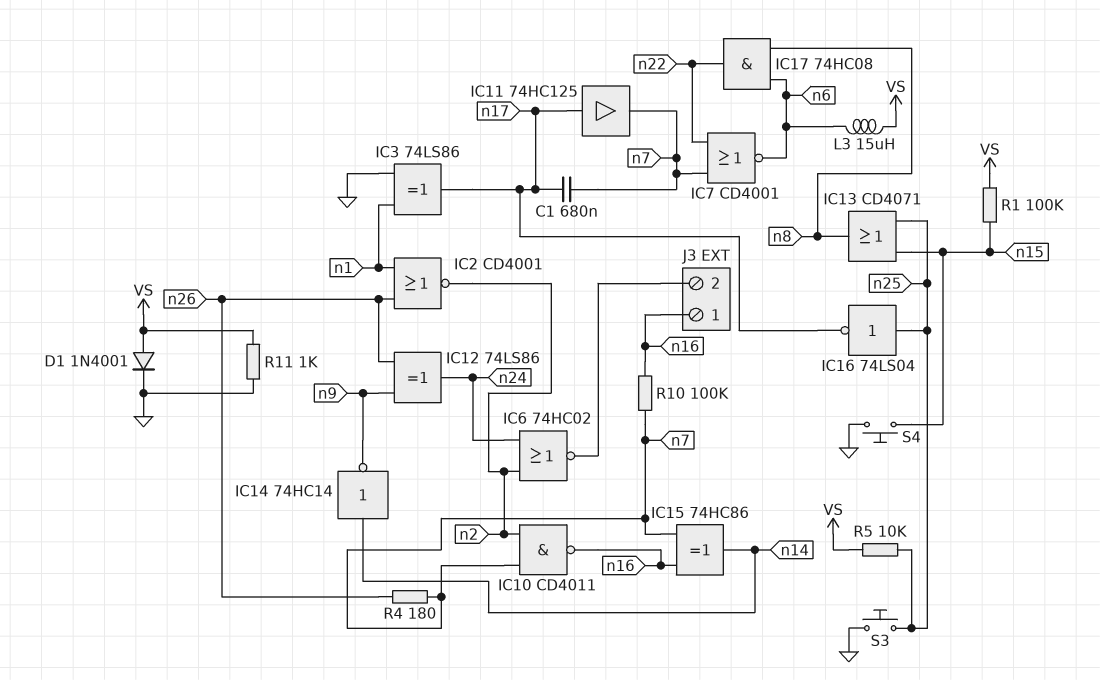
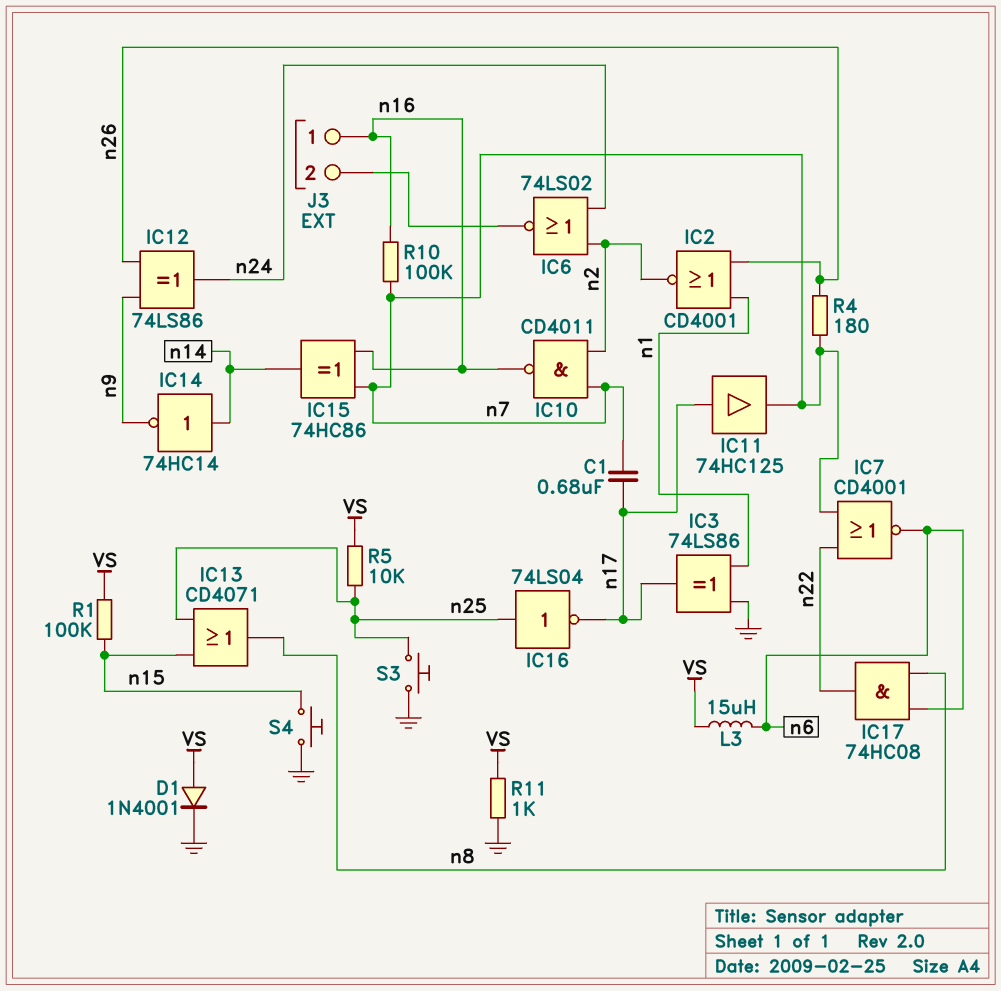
IC6: NOR 74HC02 (in n2, in n24, out J3/2) -> NOR 74LS02 (in n2, in n24, out J3/2)

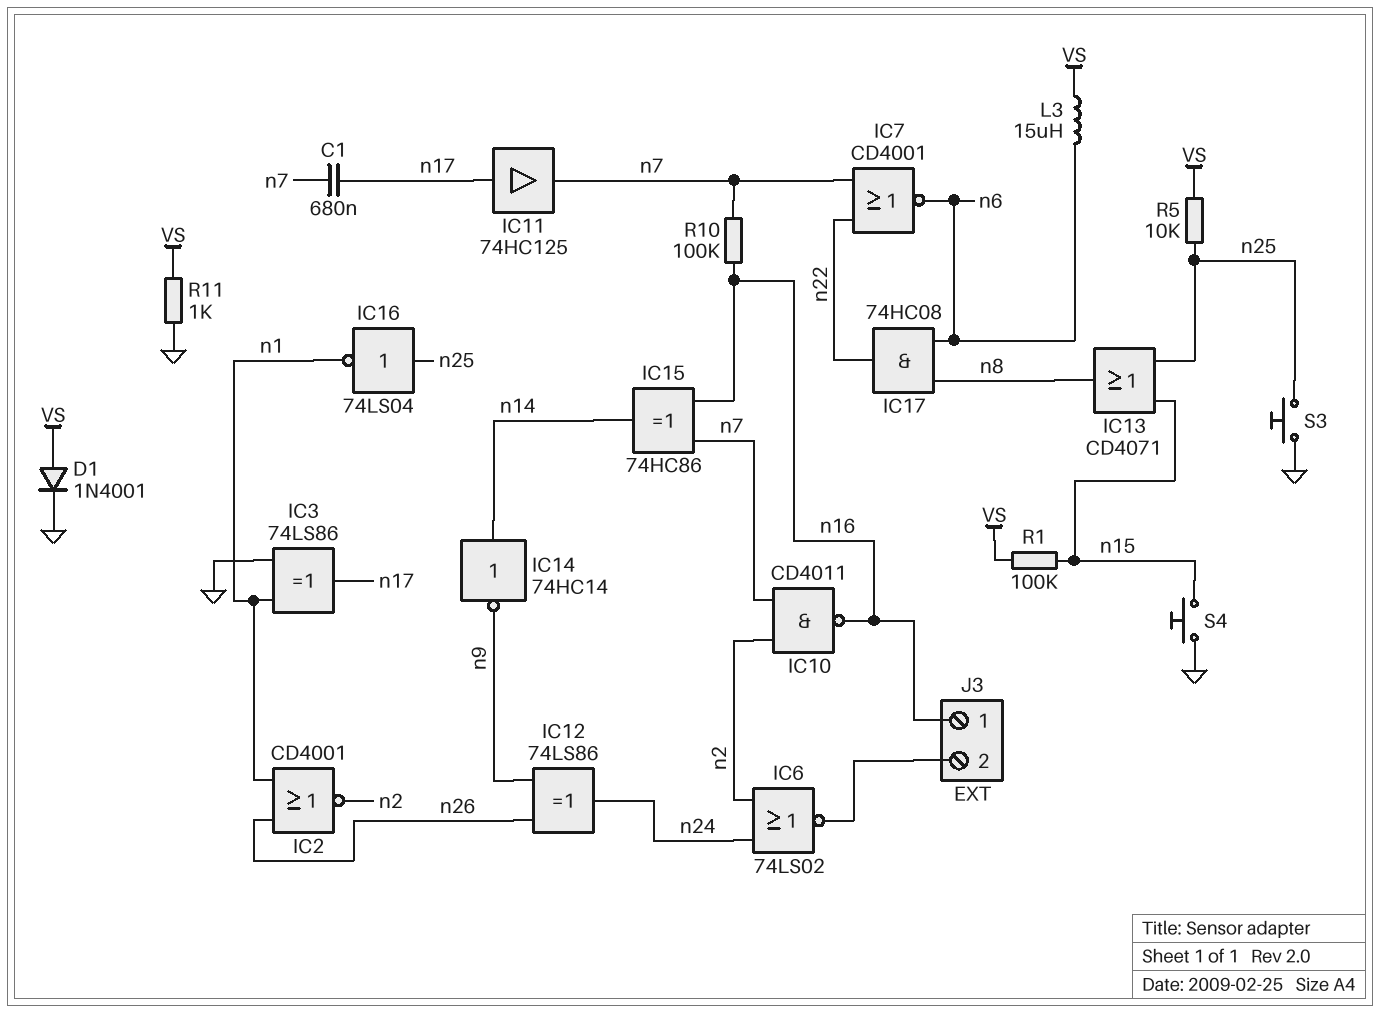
IC16: NOT 74LS04 (in n25, out n17) -> NOT 74LS04 (in n25, out n1)
R4: 180 (n7, n26) -> none

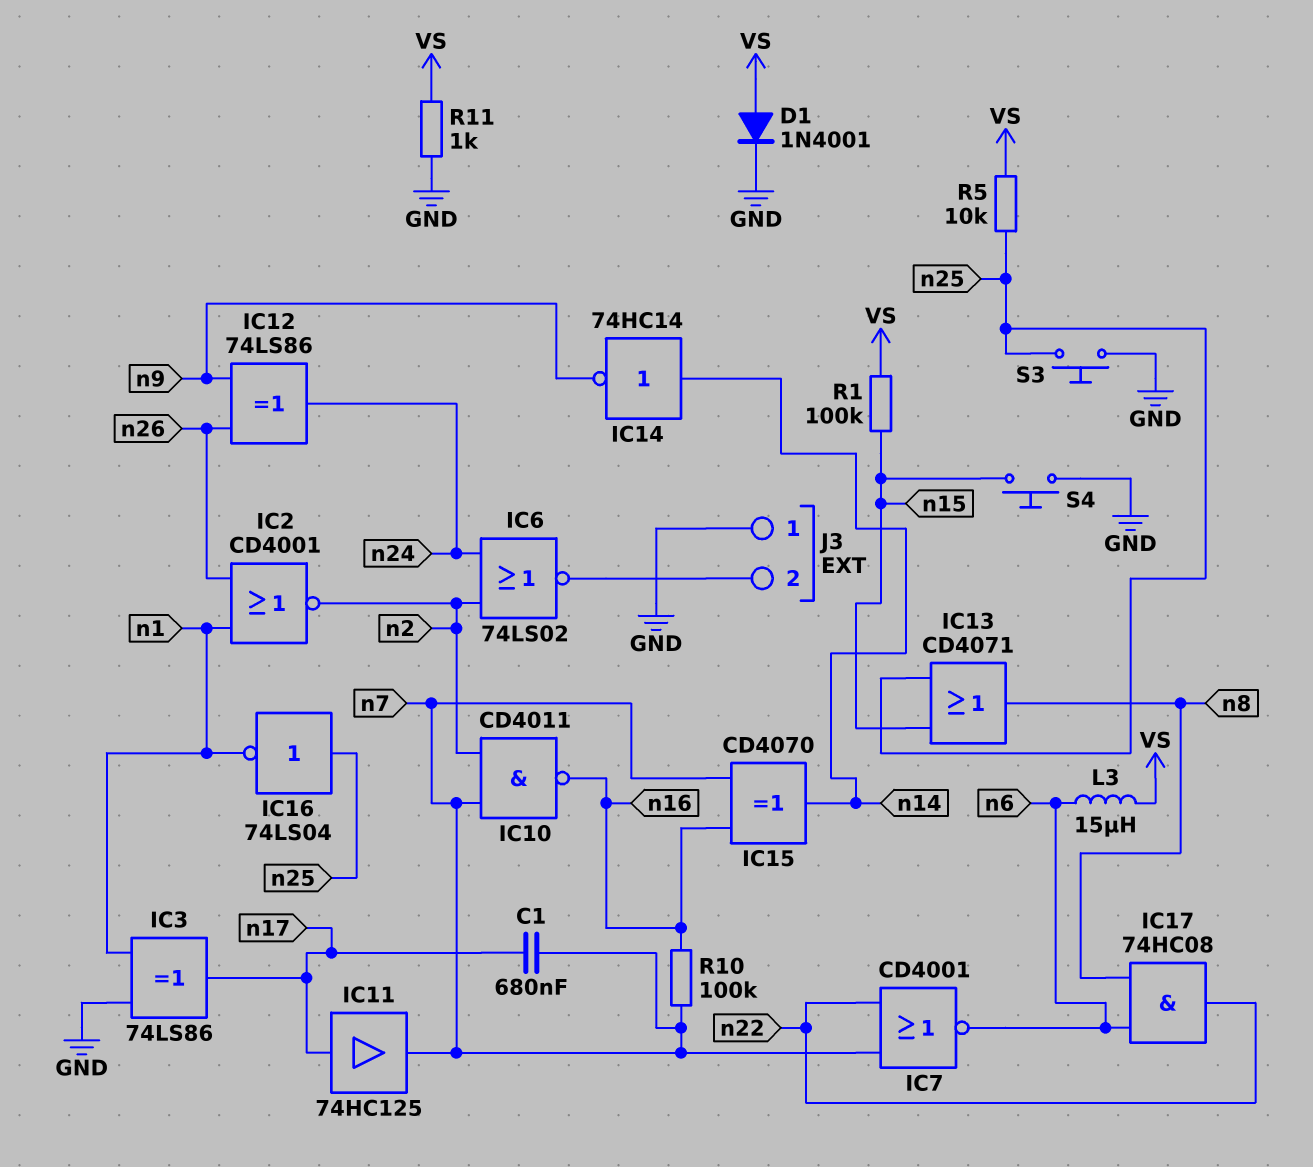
IC15: XOR 74HC86 (in n7, in n16, out n14) -> XOR CD4070 (in n7, in n16, out n14)
J3 pin 1: n16 -> GND

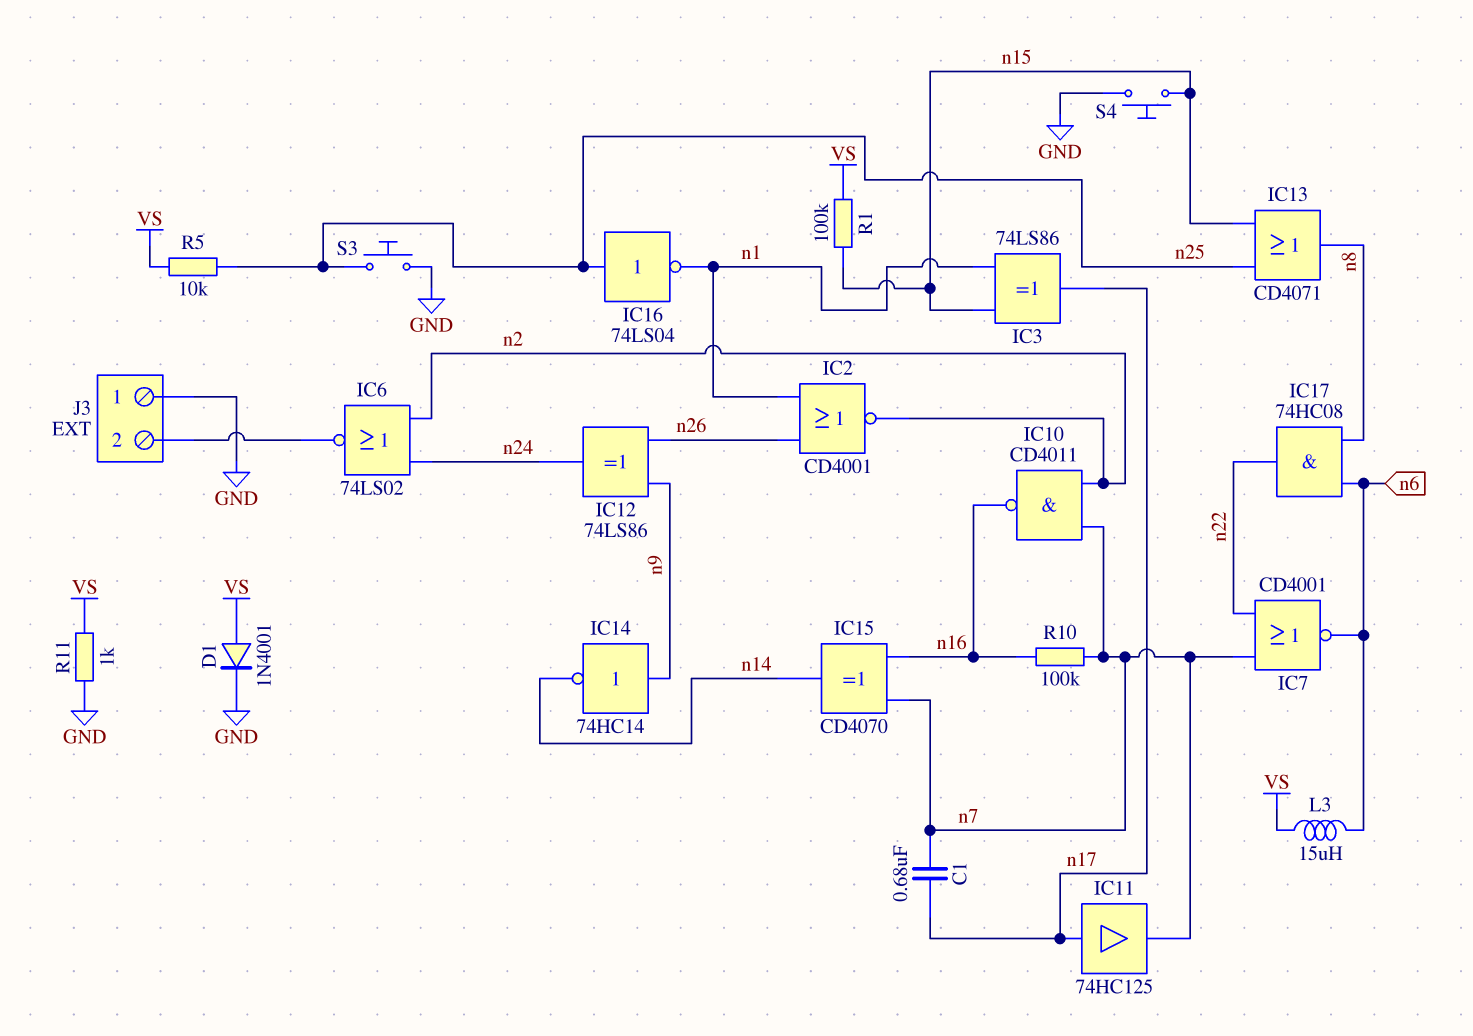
IC3: XOR 74LS86 (in GND, in n1, out n17) -> XOR 74LS86 (in n1, in n15, out n17)
IC14: NOT 74HC14 (in n14, out n9) -> NOT 74HC14 (in n9, out n14)

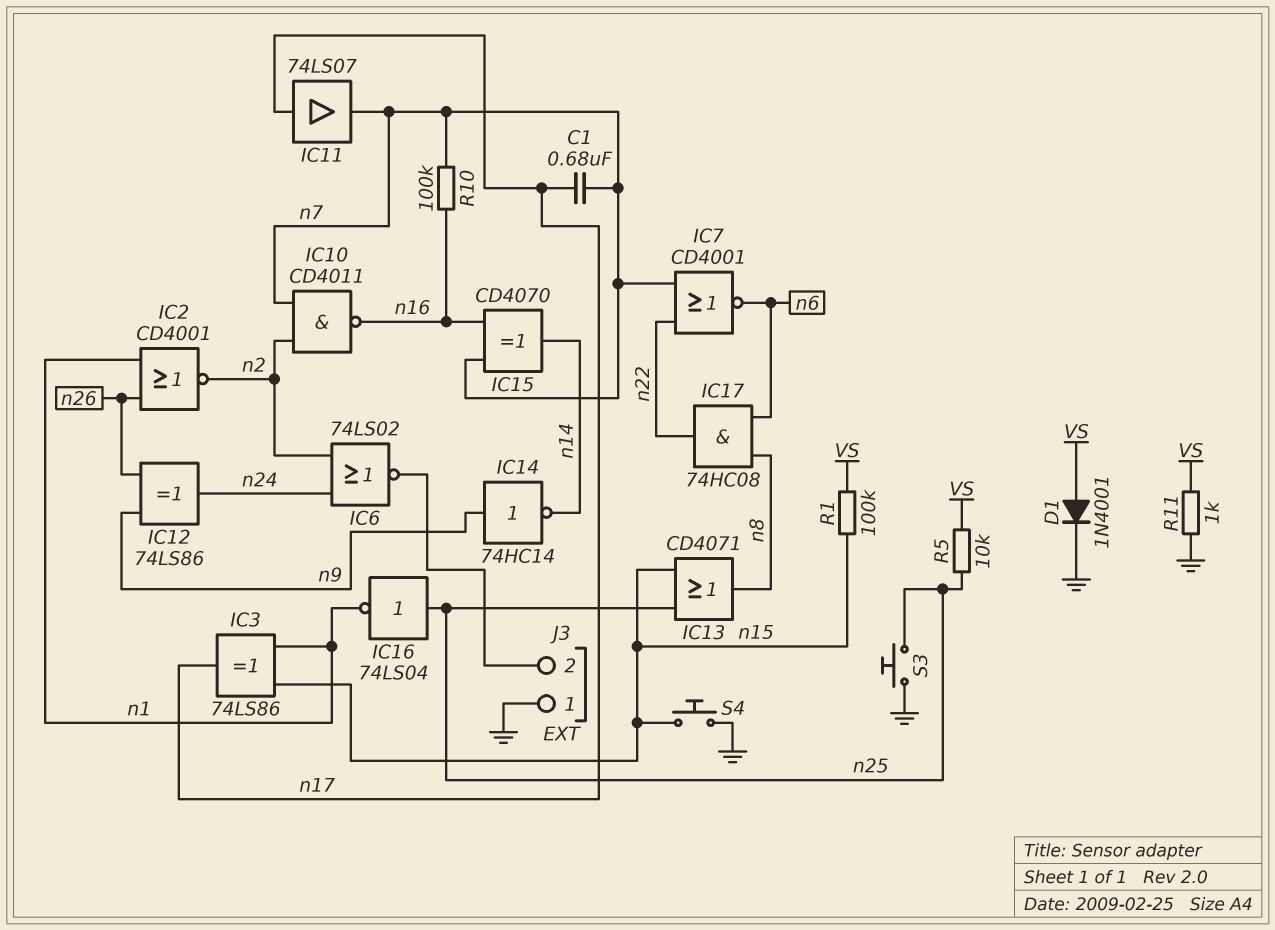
IC11: buffer 74HC125 (in n17, out n7) -> buffer 74LS07 (in n17, out n7)
L3: 15uH (VS, n6) -> none

